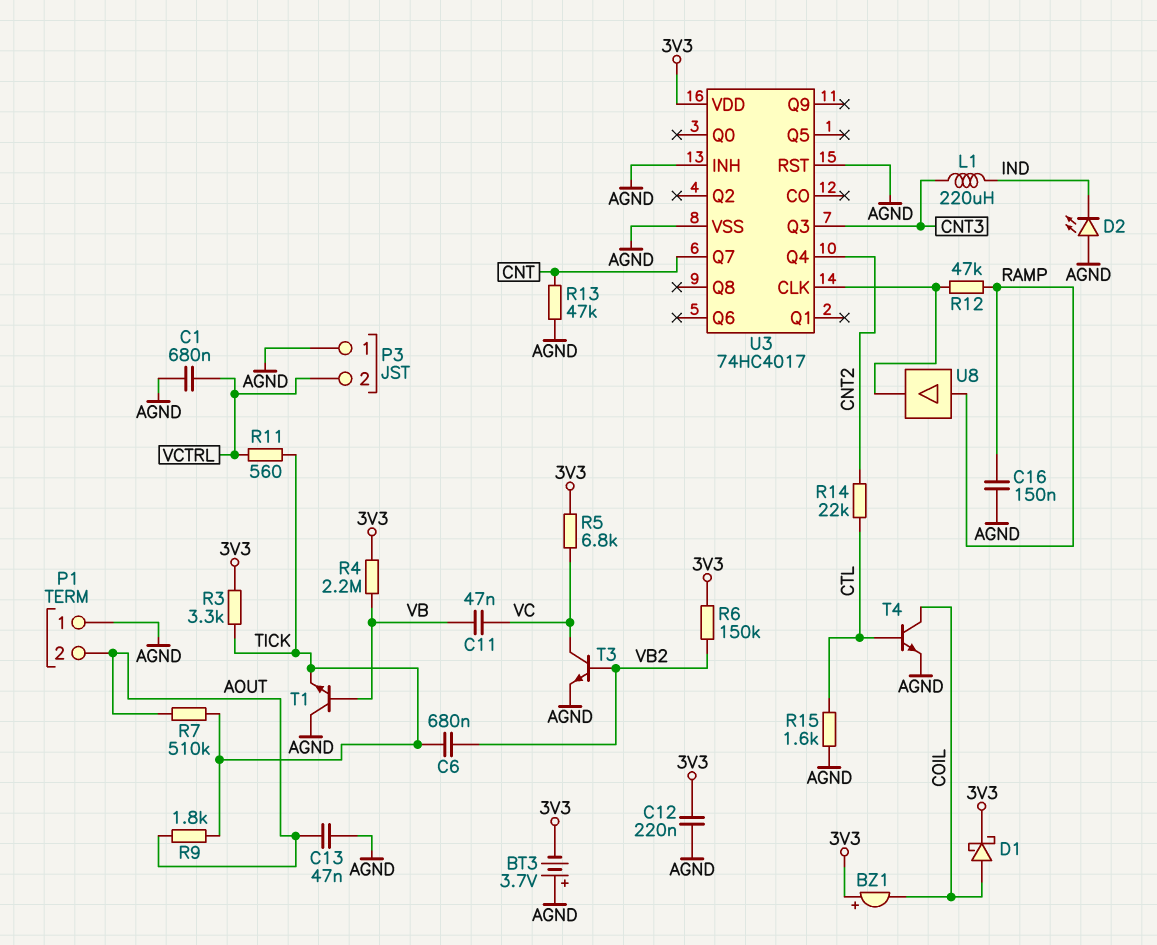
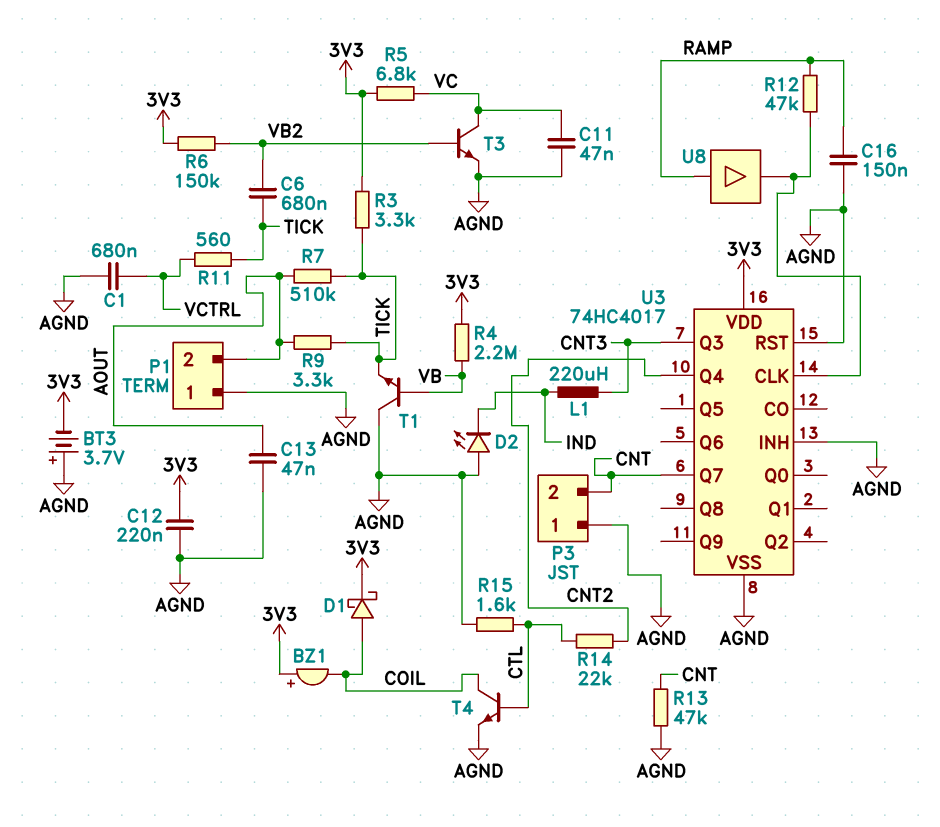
C11: 47nF (VB, VC) -> 47nF (AGND, VC)
P3 pin 2: VCTRL -> CNT
R9: 1.8k (AOUT, TICK) -> 3.3k (AOUT, TICK)

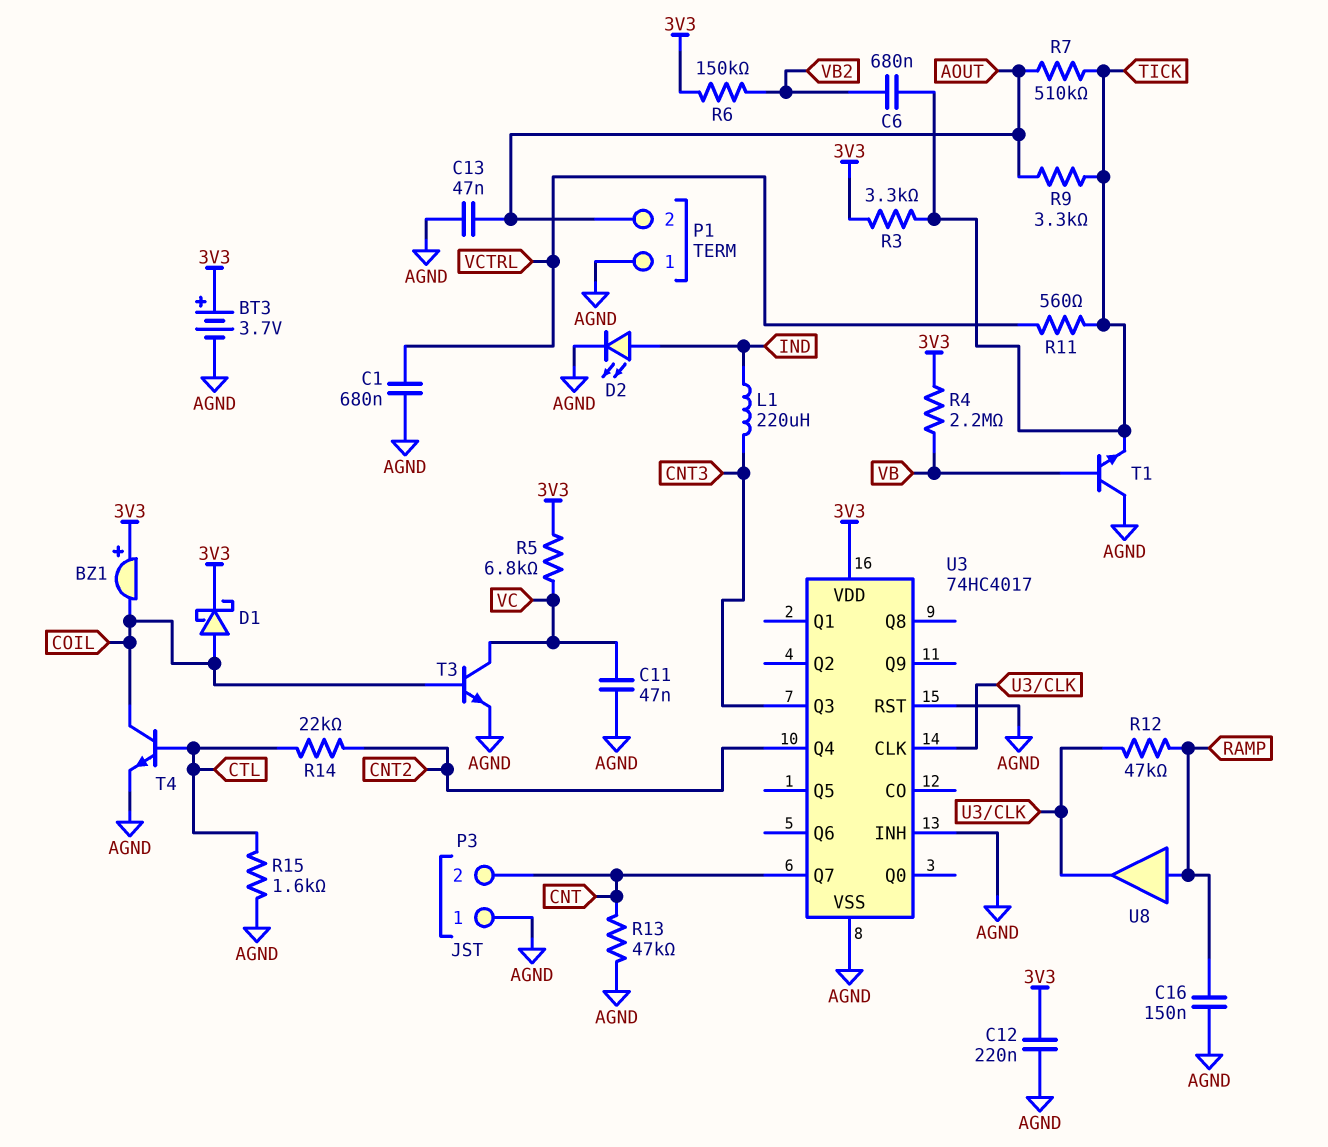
BT3: 3.7V (plus AGND, minus 3V3) -> 3.7V (plus 3V3, minus AGND)
D2: LED (A AGND, K IND) -> LED (A IND, K AGND)
T3: NPN (B VB2, C VC, E AGND) -> NPN (B COIL, C VC, E AGND)

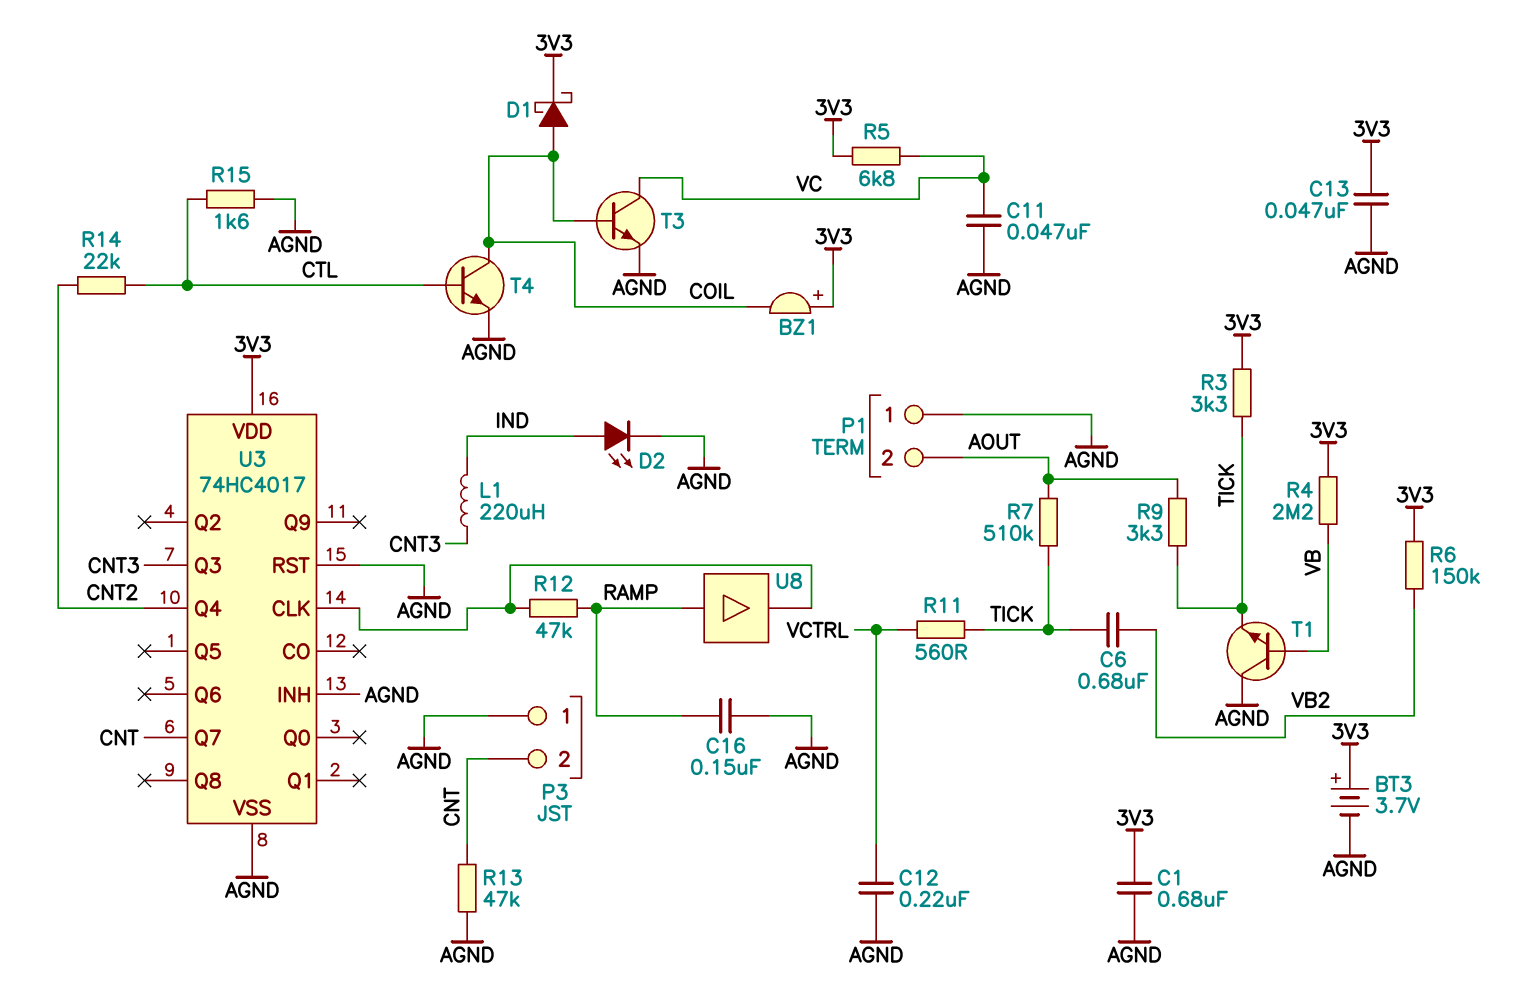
C1: 680nF (AGND, VCTRL) -> 680nF (3V3, AGND)
C12: 220nF (3V3, AGND) -> 220nF (AGND, VCTRL)
C13: 47nF (AGND, AOUT) -> 47nF (3V3, AGND)

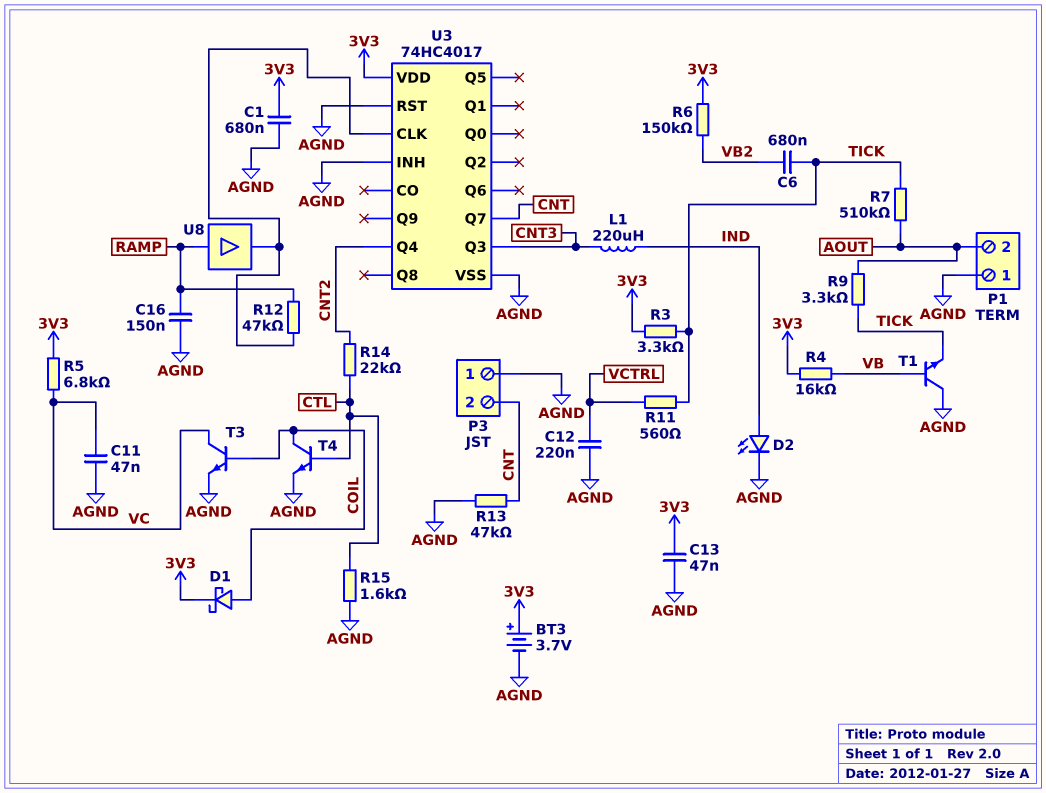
BZ1: buzzer (plus 3V3, minus COIL) -> none
R4: 2.2M (3V3, VB) -> 16k (3V3, VB)

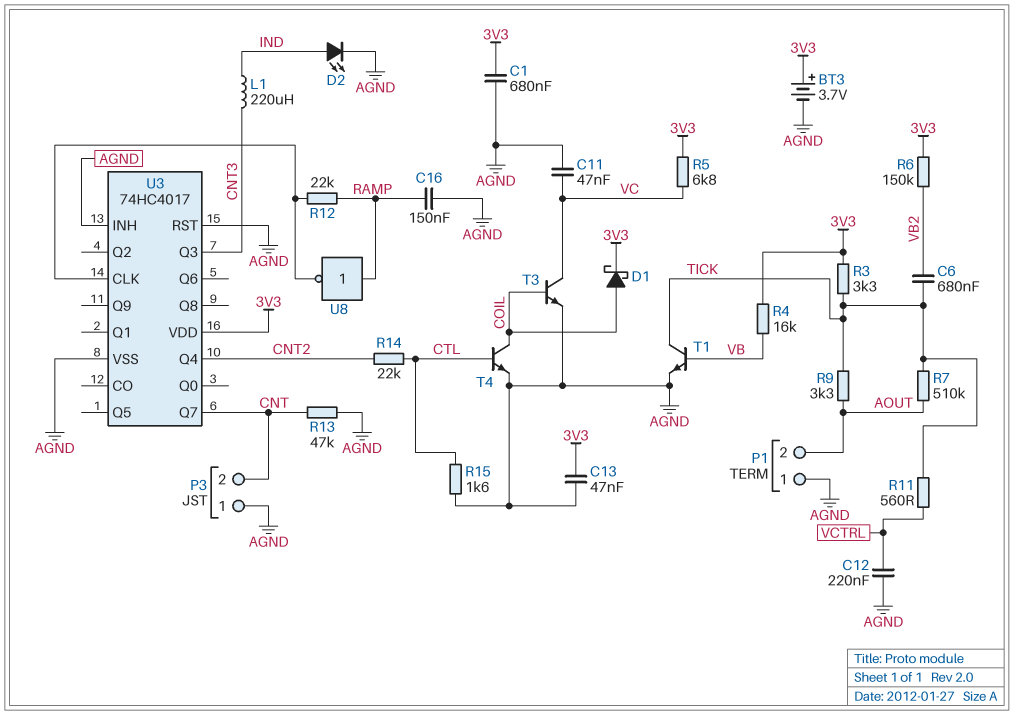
R12: 47k (RAMP, U3/CLK) -> 22k (RAMP, U3/CLK)
T1: NPN (B VB, C AGND, E TICK) -> NPN (B VB, C TICK, E AGND)
U8: buffer (in RAMP, out U3/CLK) -> NOT (in RAMP, out U3/CLK)

